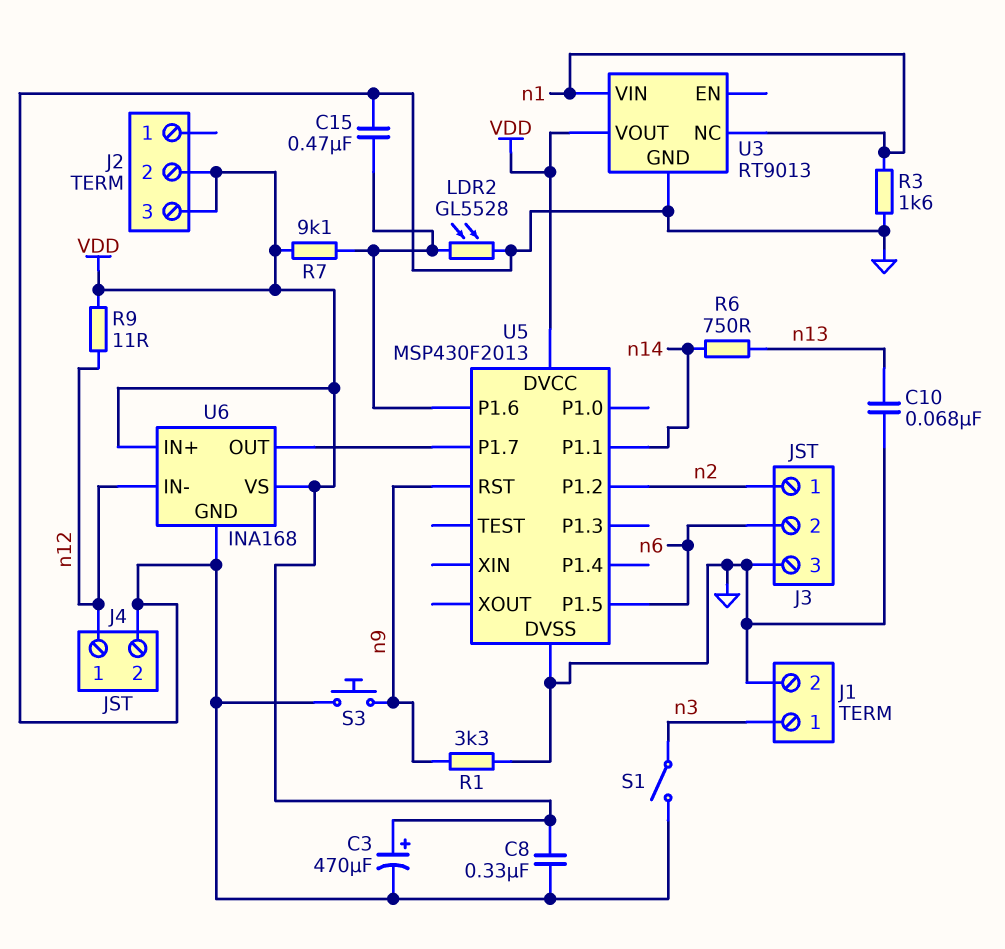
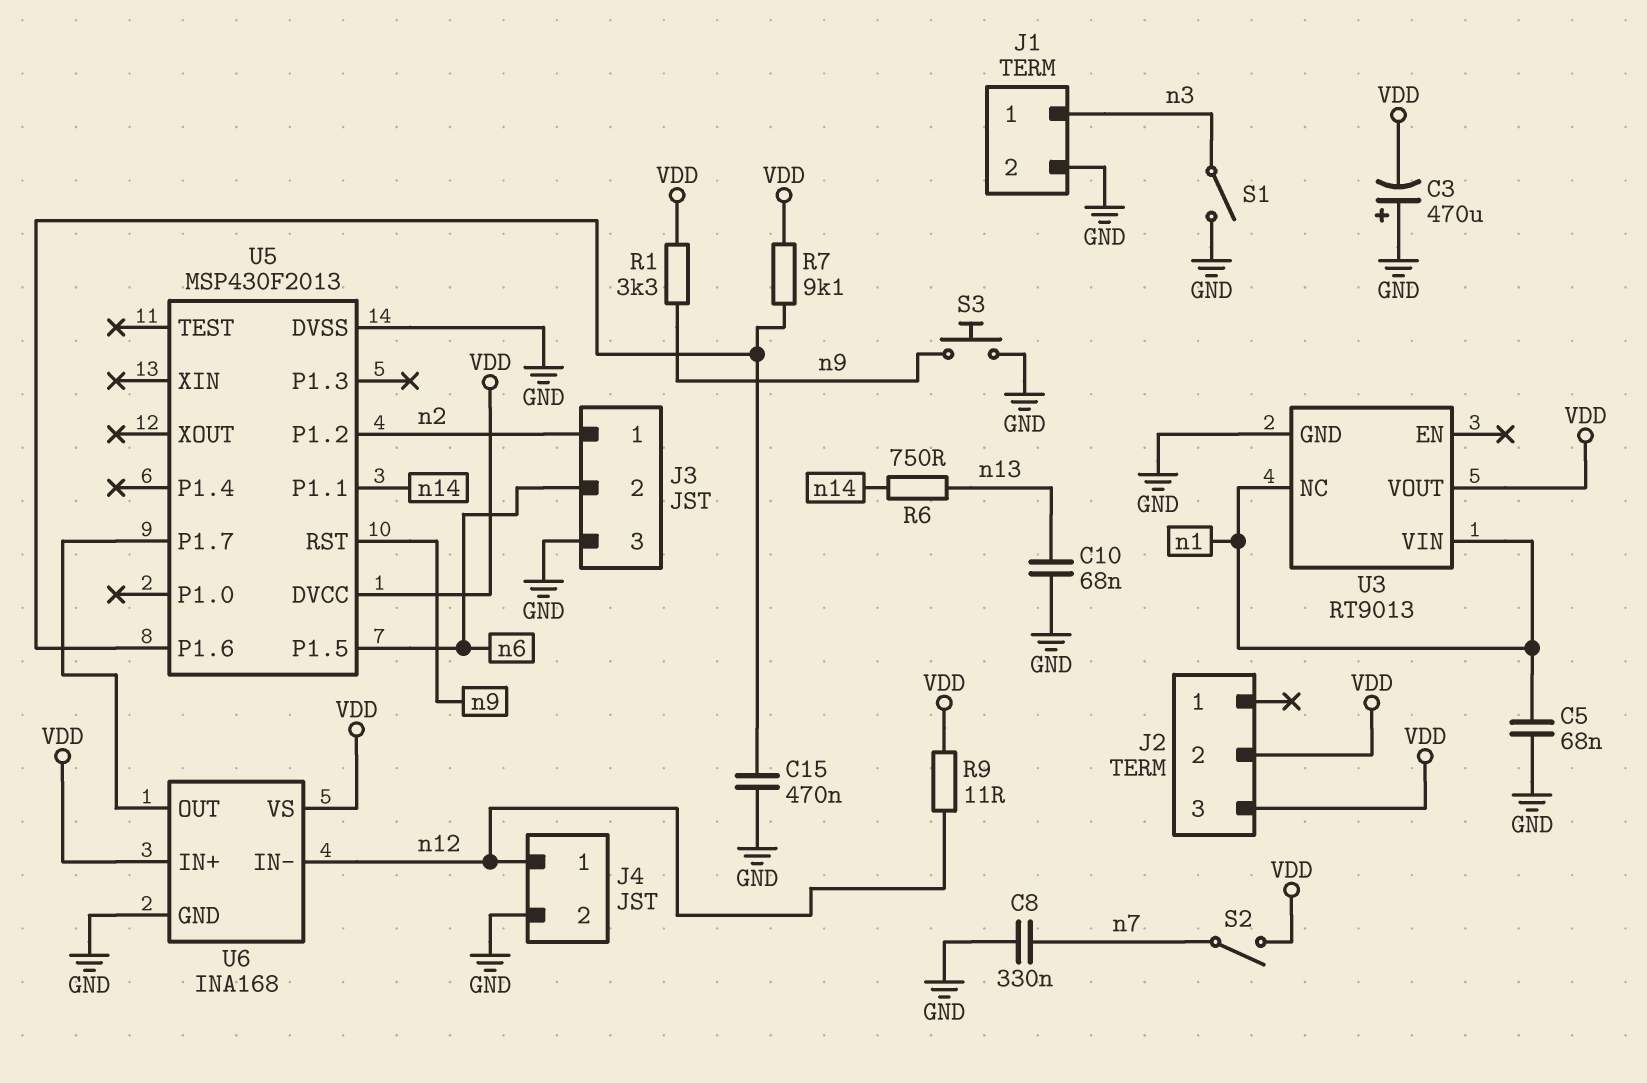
C3: 470uF (plus VDD, minus GND) -> 470uF (plus GND, minus VDD)
C5: none -> 68nF (GND, n1)
C8: 330nF (GND, VDD) -> 330nF (GND, n7)
LDR2: GL5528 (GND, U5/P1.6) -> none
R1: 3.3k (GND, n9) -> 3.3k (VDD, n9)
R3: 1.6k (GND, n1) -> none
S2: none -> switch (VDD, n7)

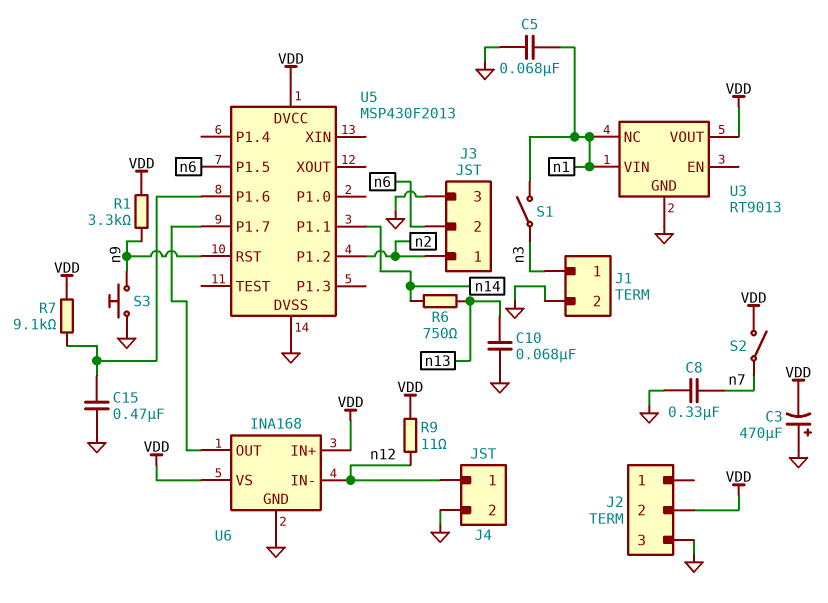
J2 pin 3: VDD -> GND
S1: switch (GND, n3) -> switch (n1, n3)

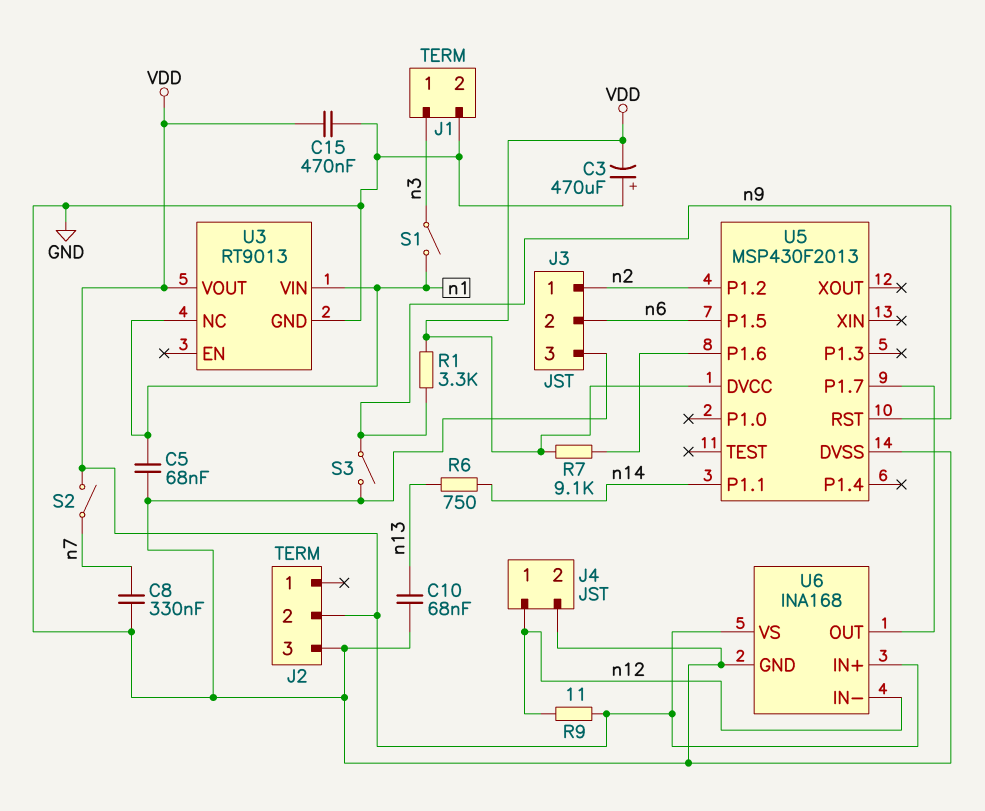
C15: 470nF (GND, U5/P1.6) -> 470nF (GND, VDD)
S3: button (GND, n9) -> switch (GND, n9)

